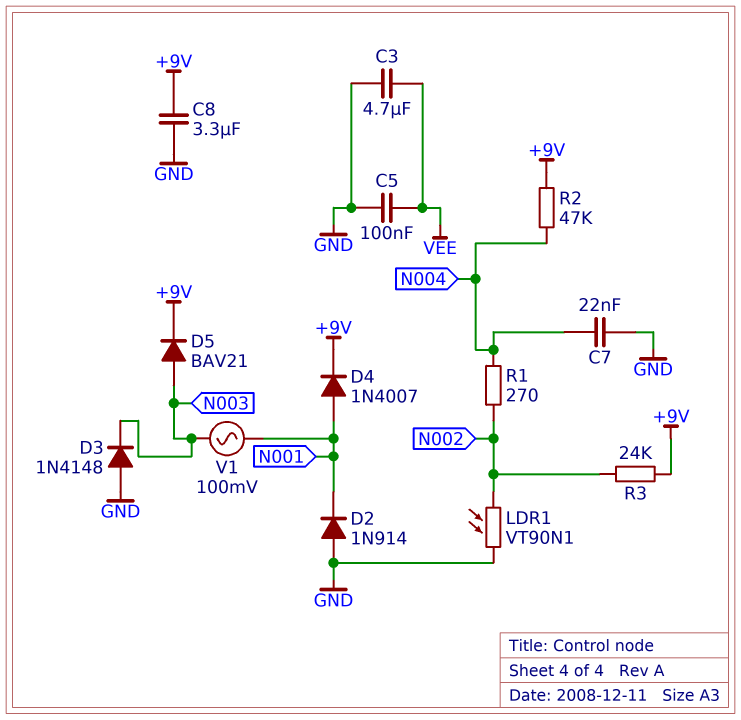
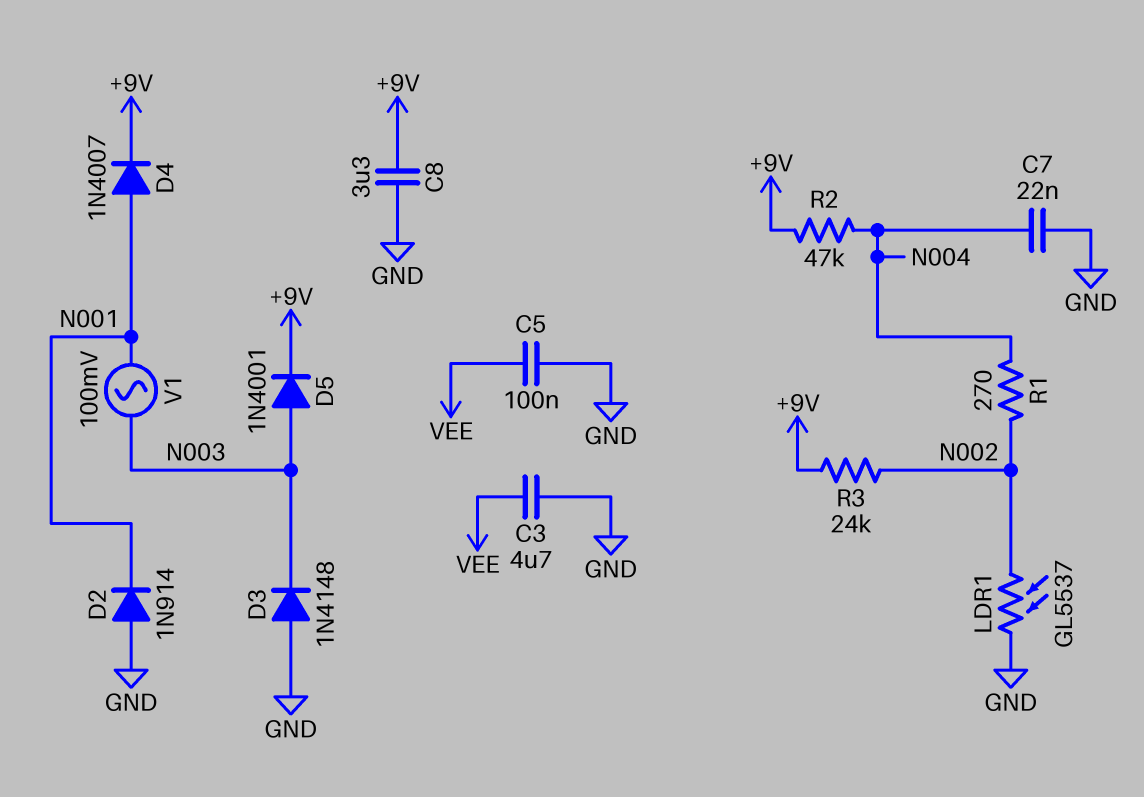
D5: diode BAV21 (A N003, K +9V) -> diode 1N4001 (A N003, K +9V)
LDR1: VT90N1 (GND, N002) -> GL5537 (GND, N002)

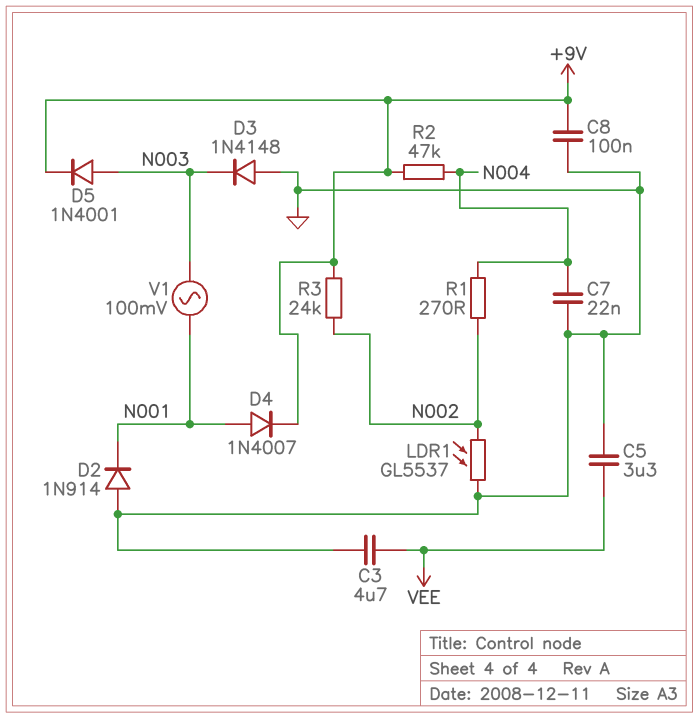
C5: 100nF (GND, VEE) -> 3.3uF (GND, VEE)
C8: 3.3uF (+9V, GND) -> 100nF (+9V, GND)

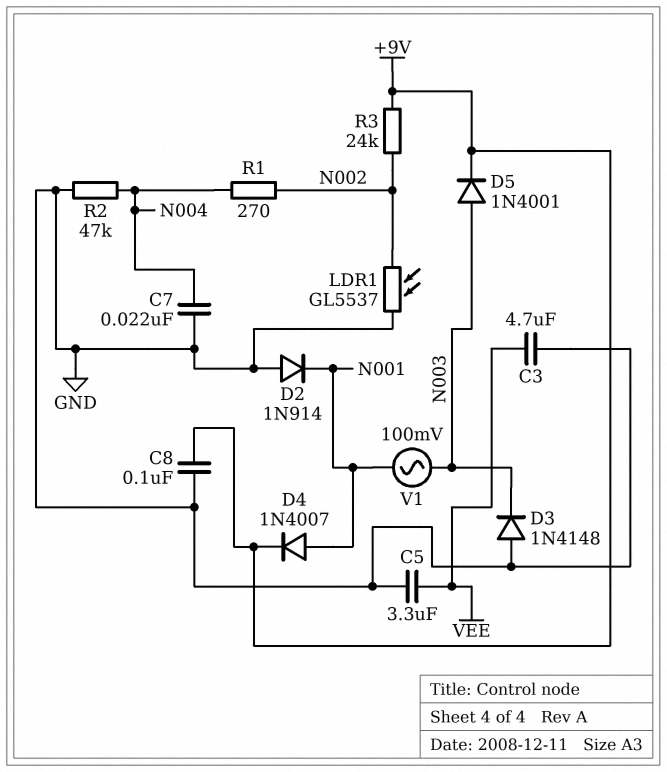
R2: 47k (+9V, N004) -> 47k (GND, N004)

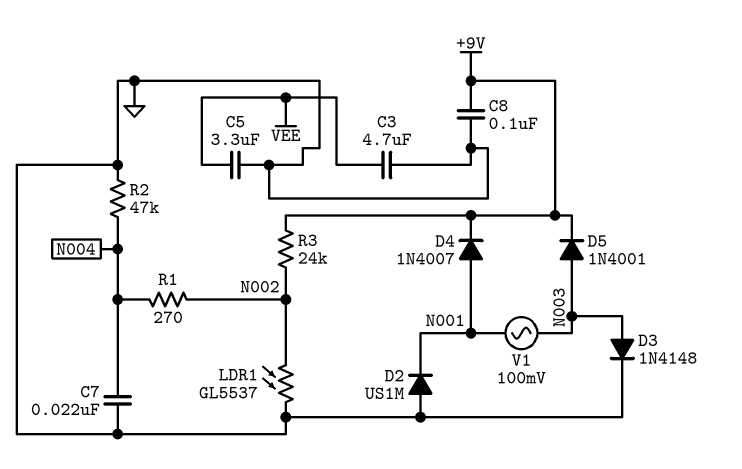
D2: diode 1N914 (A GND, K N001) -> diode US1M (A GND, K N001)
D3: diode 1N4148 (A GND, K N003) -> diode 1N4148 (A N003, K GND)

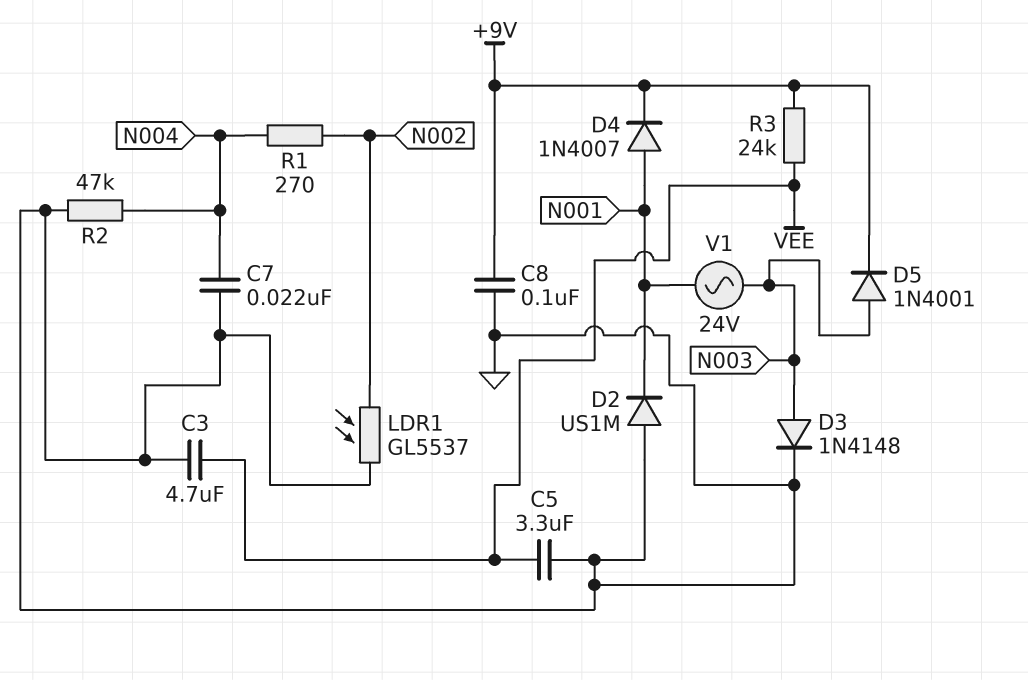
R3: 24k (+9V, N002) -> 24k (+9V, VEE)
V1: AC 100mV (N001, N003) -> AC 24V (N001, N003)

